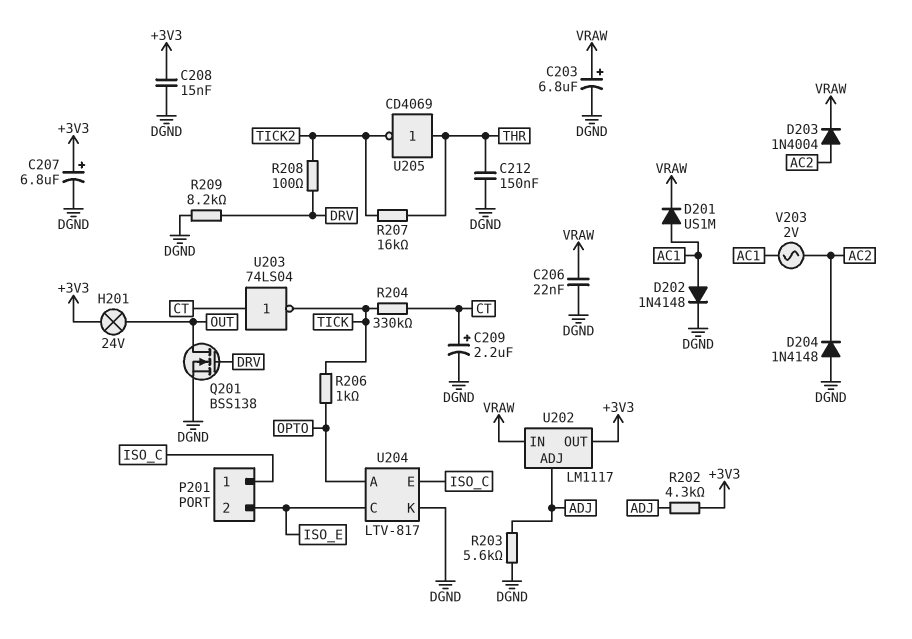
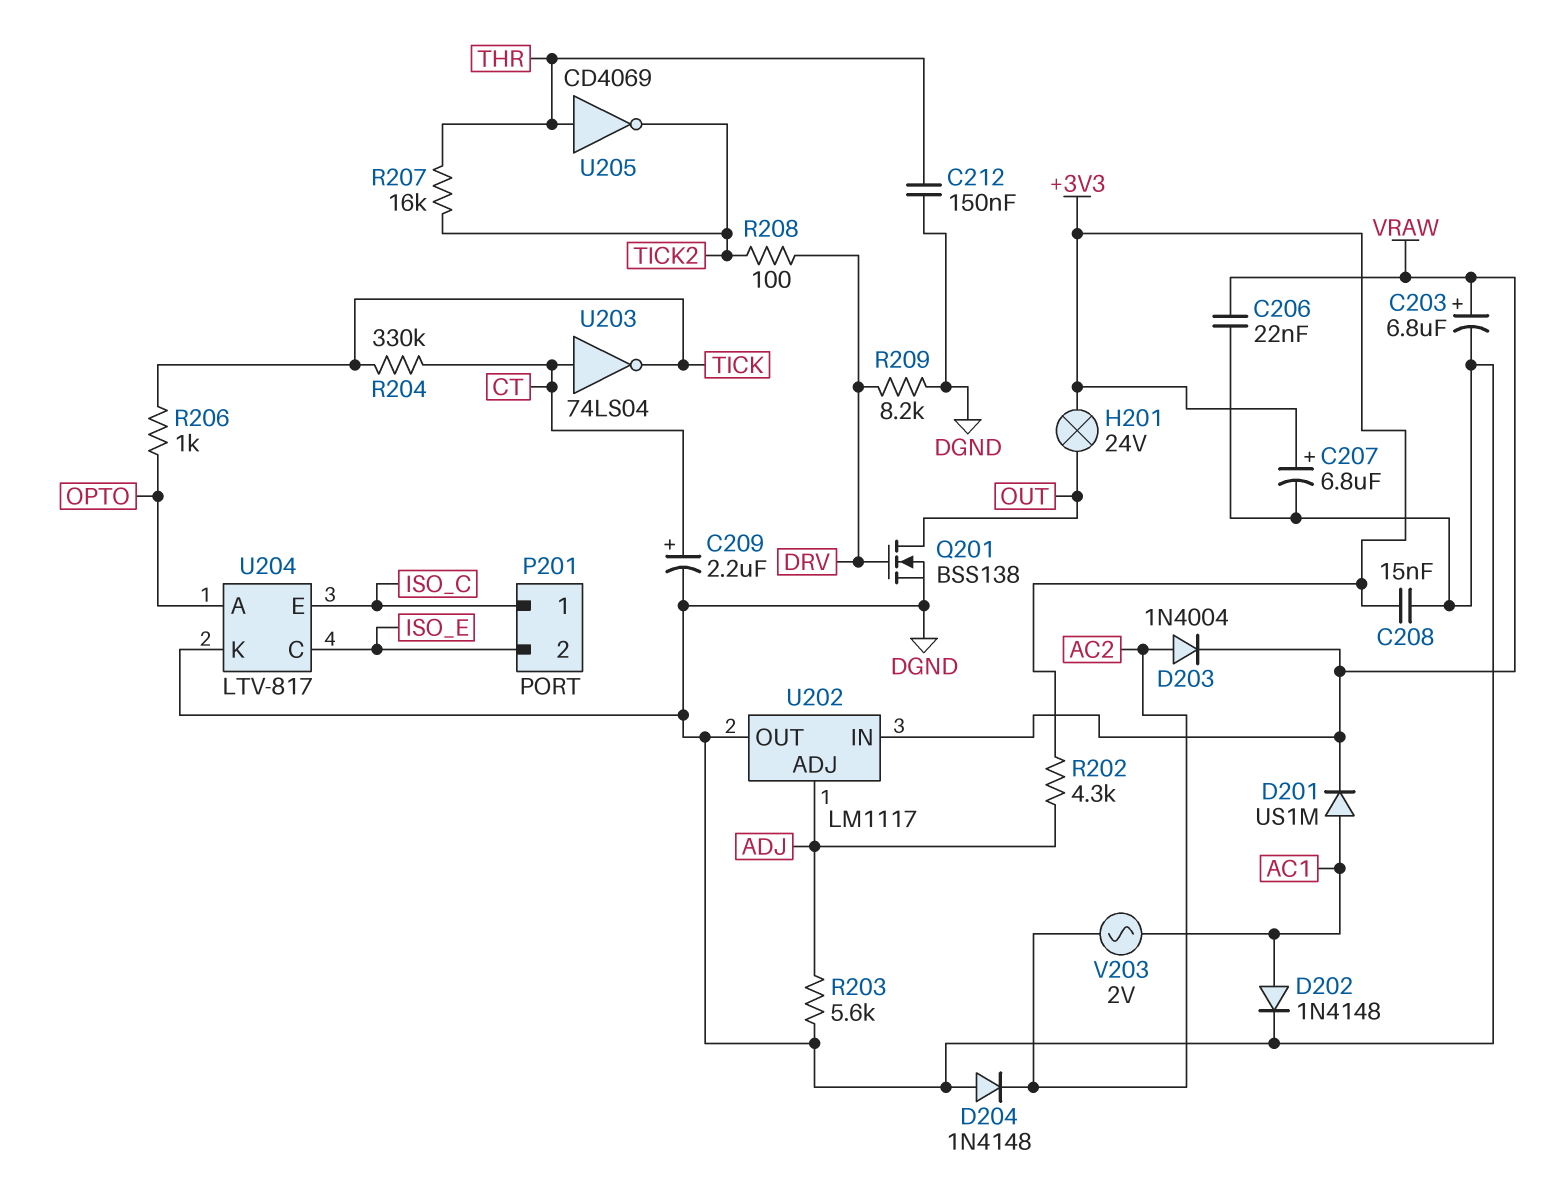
U202 pin OUT: +3V3 -> DGND

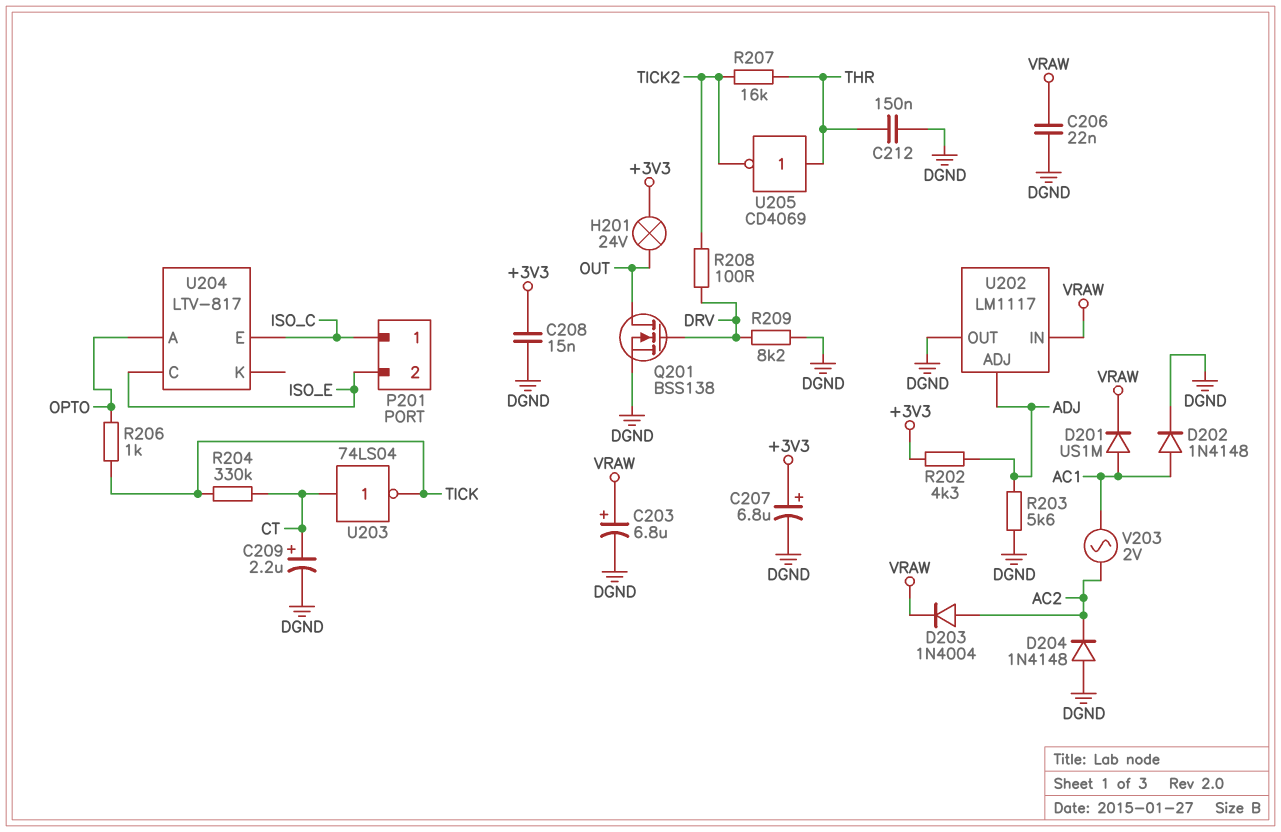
U204 pin K: DGND -> none

